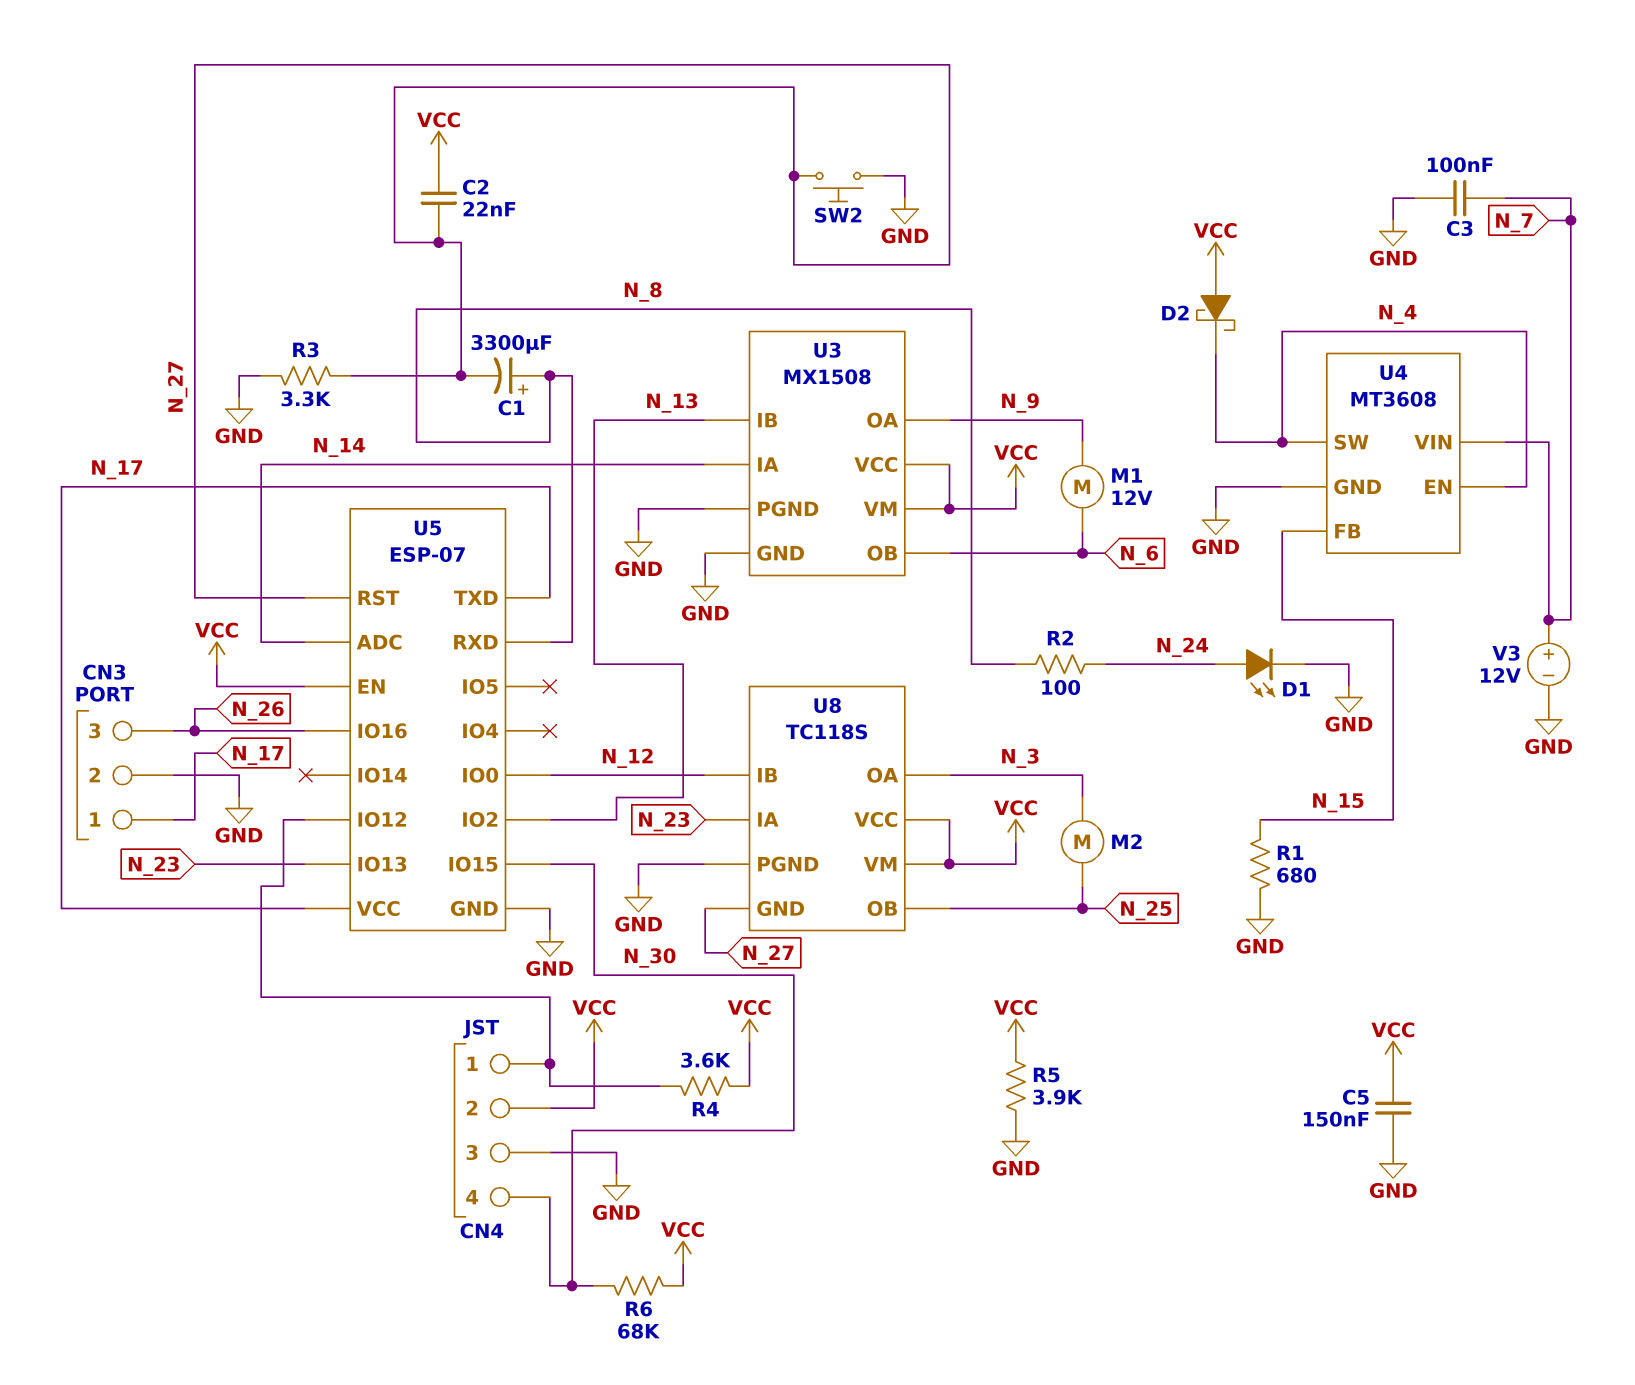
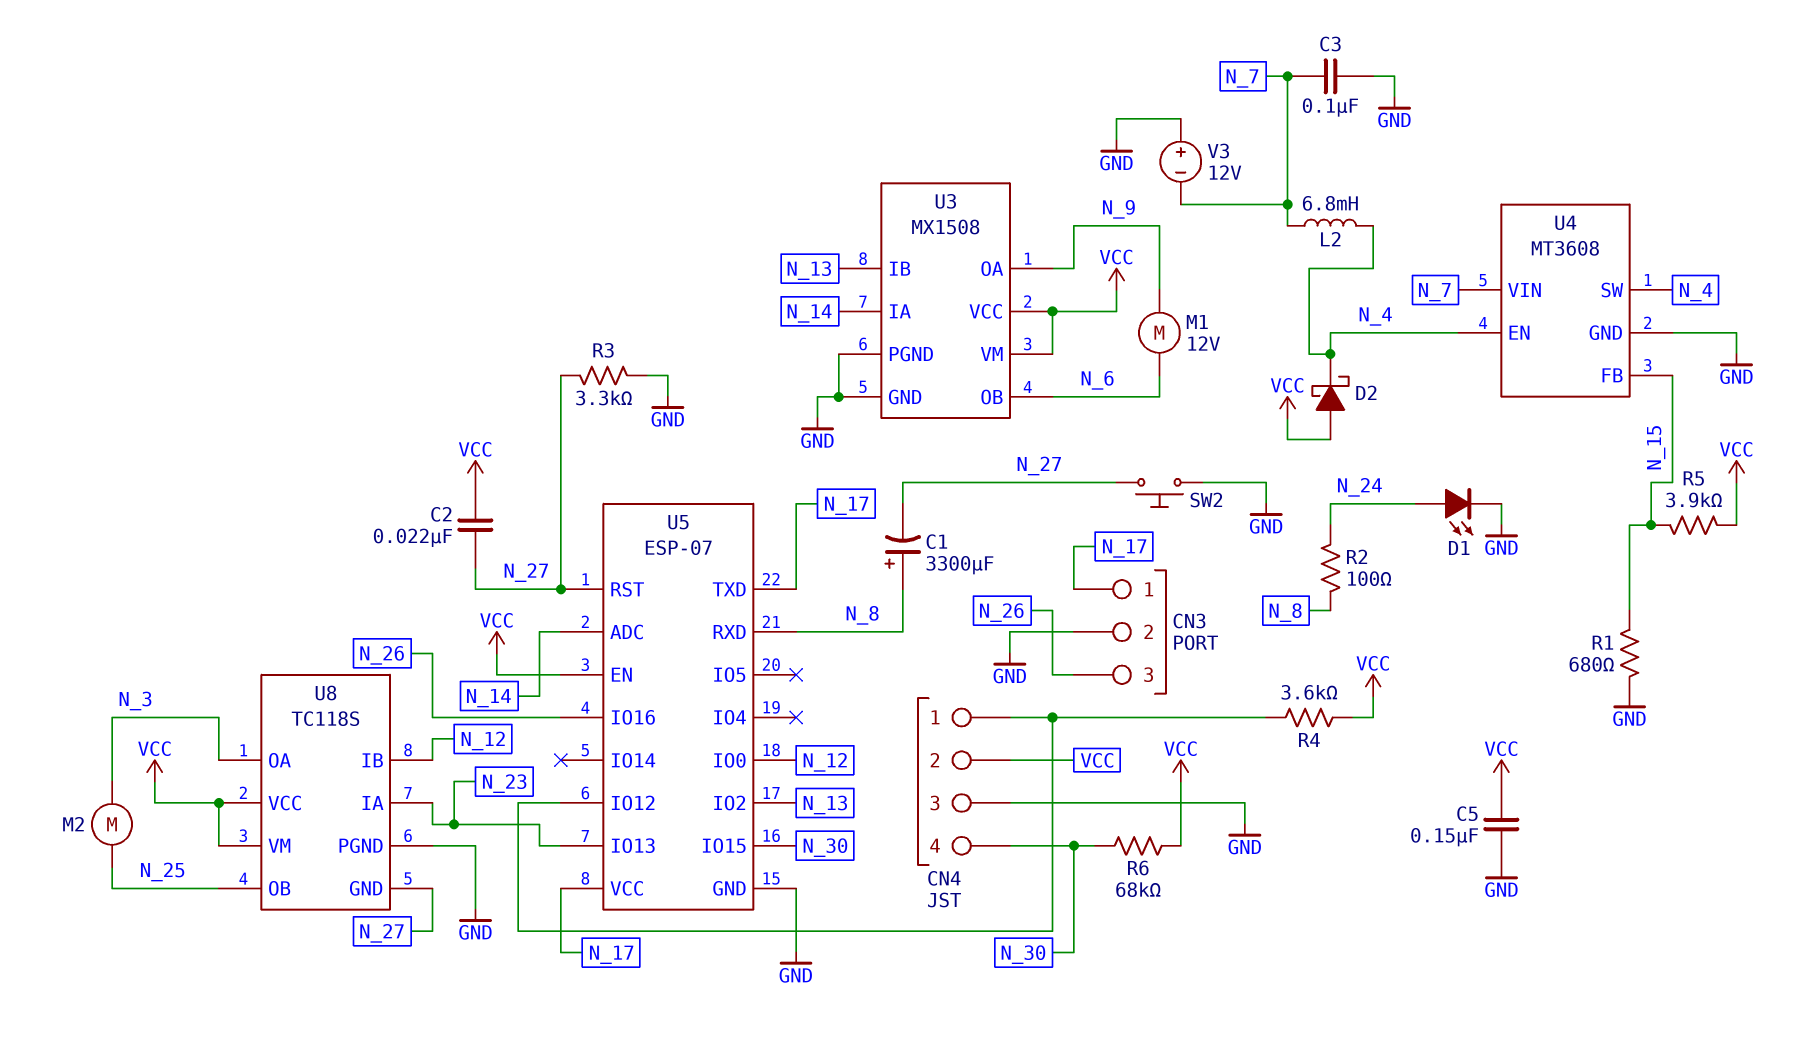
L2: none -> 6.8mH (N_4, N_7)
R5: 3.9k (GND, VCC) -> 3.9k (N_15, VCC)
V3: 12V (plus N_7, minus GND) -> 12V (plus GND, minus N_7)

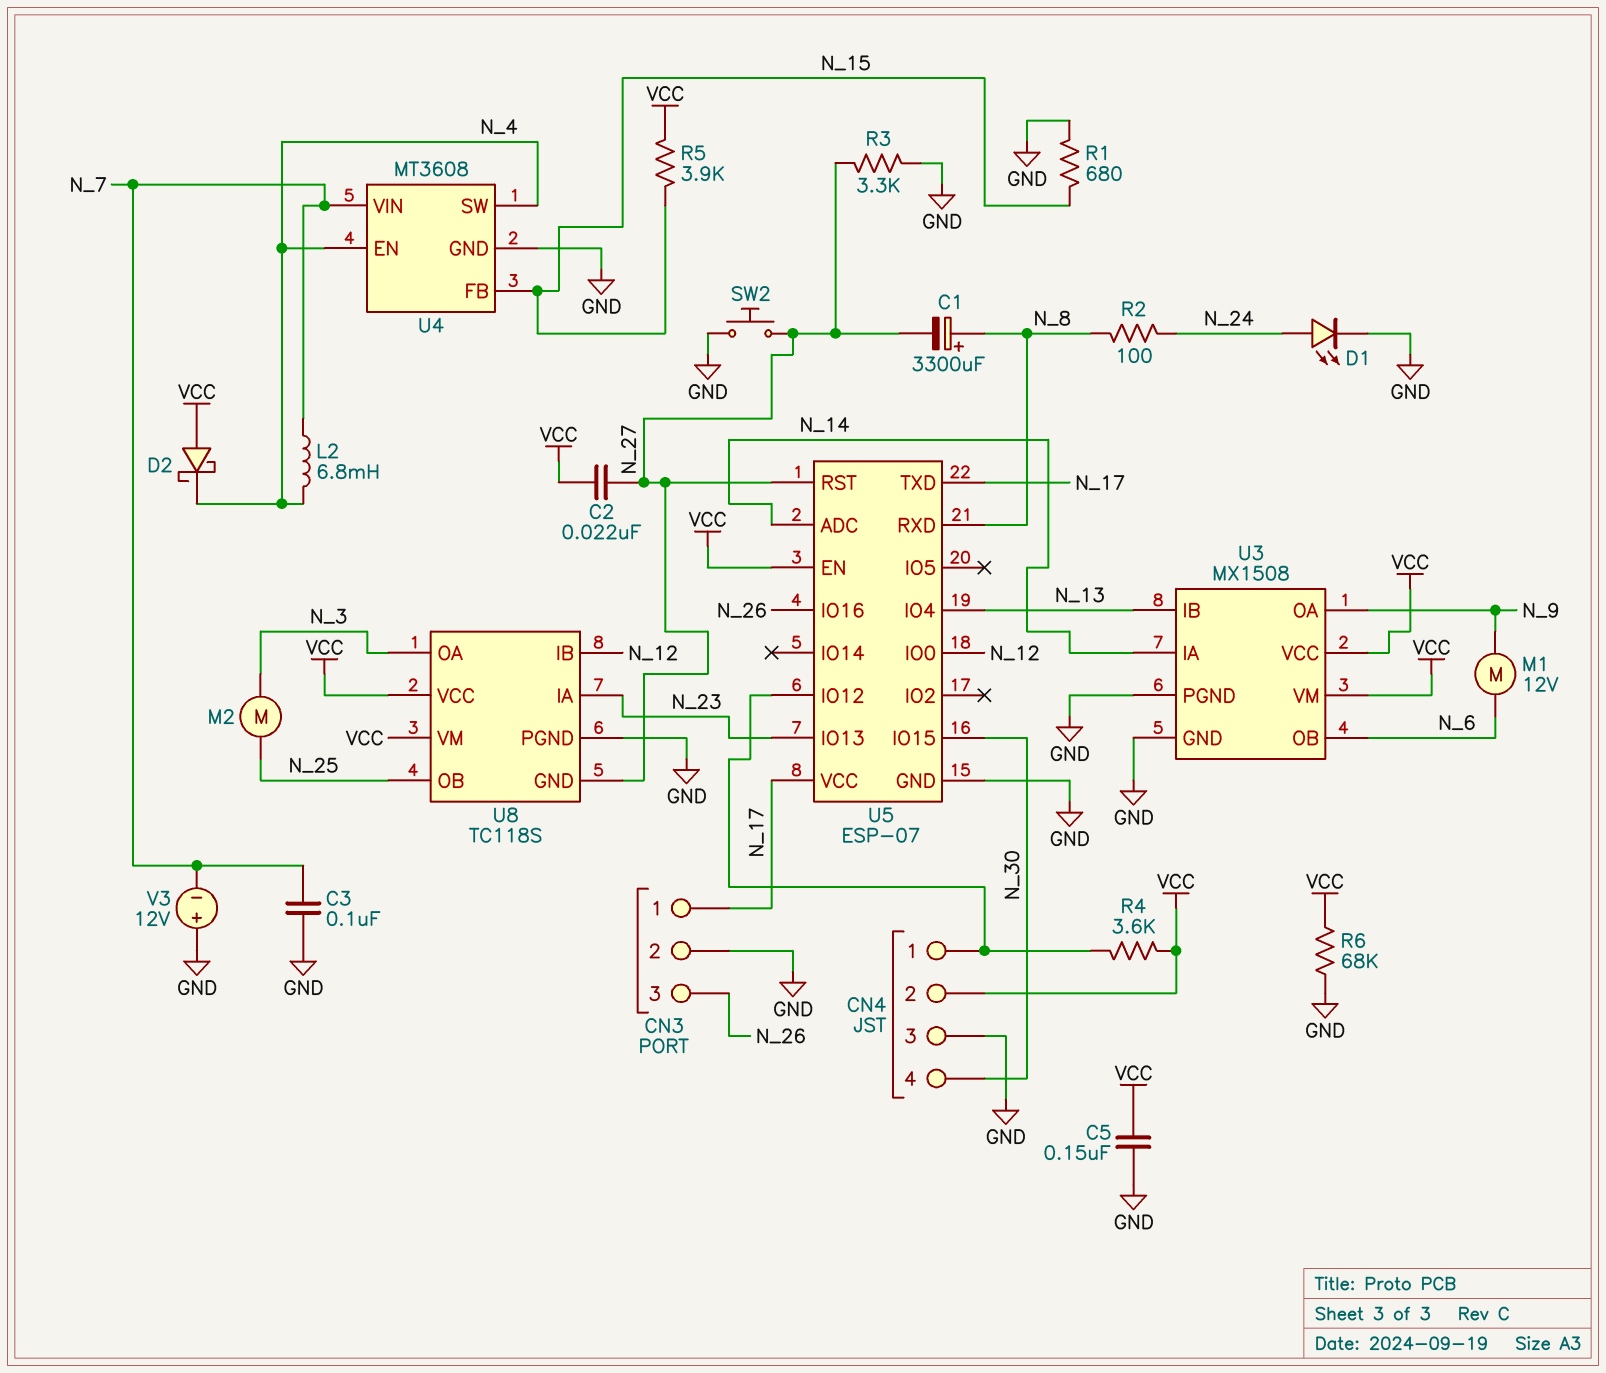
R6: 68k (N_30, VCC) -> 68k (GND, VCC)
U5 pin IO2: N_13 -> none
U5 pin IO4: none -> N_13

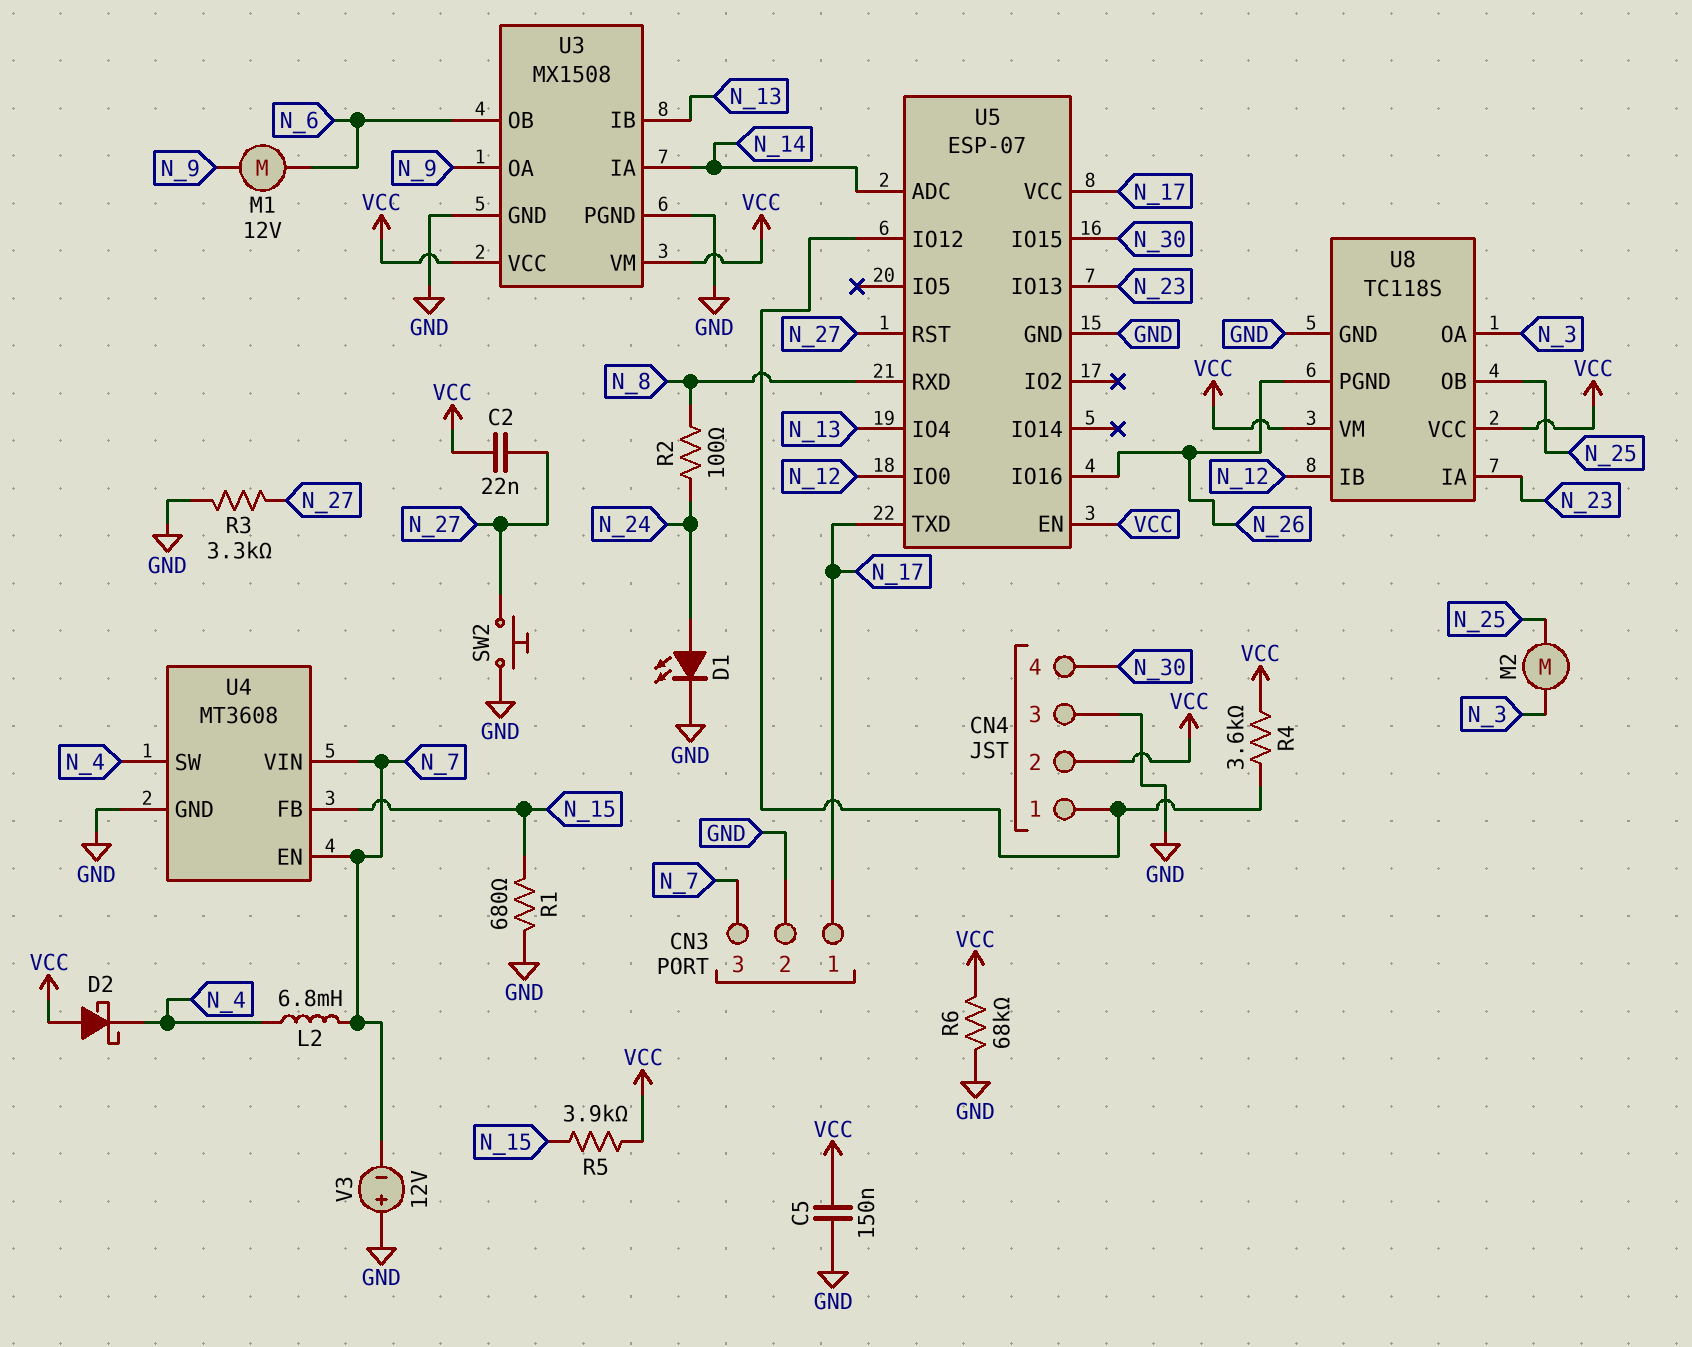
C1: 3300uF (plus N_8, minus N_27) -> none
C3: 100nF (GND, N_7) -> none
CN3 pin 3: N_26 -> N_7
U4 pin EN: N_4 -> N_7
U8 pin GND: N_27 -> GND
U8 pin PGND: GND -> N_26

